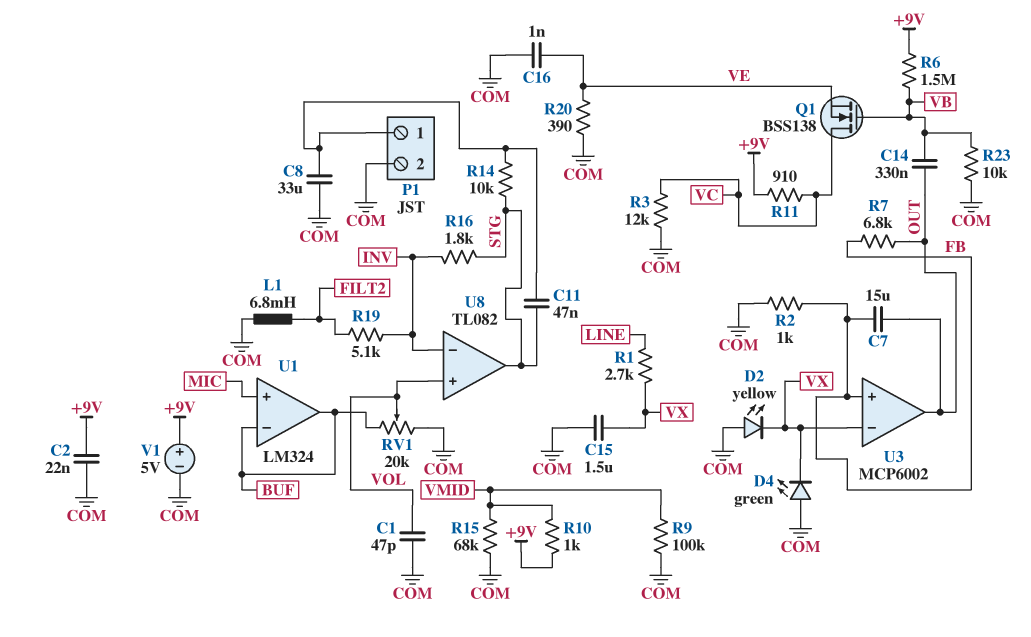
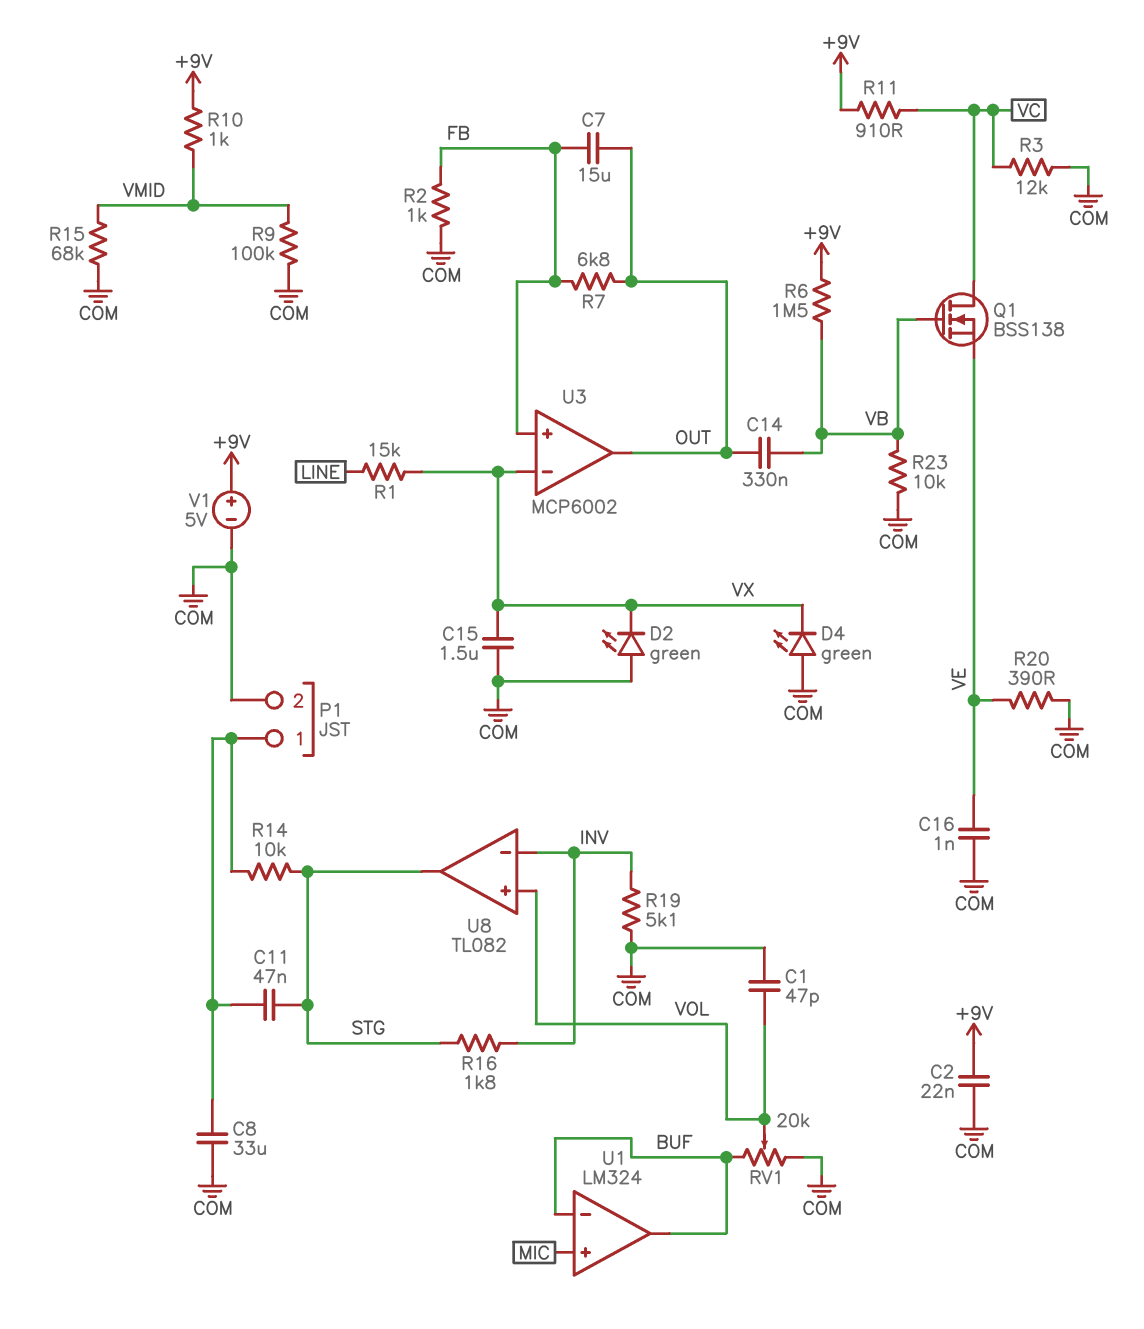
D2: LED yellow (A COM, K VX) -> LED green (A COM, K VX)
L1: 6.8mH (COM, FILT2) -> none
R1: 2.7k (LINE, VX) -> 15k (LINE, VX)
R19: 5.1k (FILT2, INV) -> 5.1k (COM, INV)

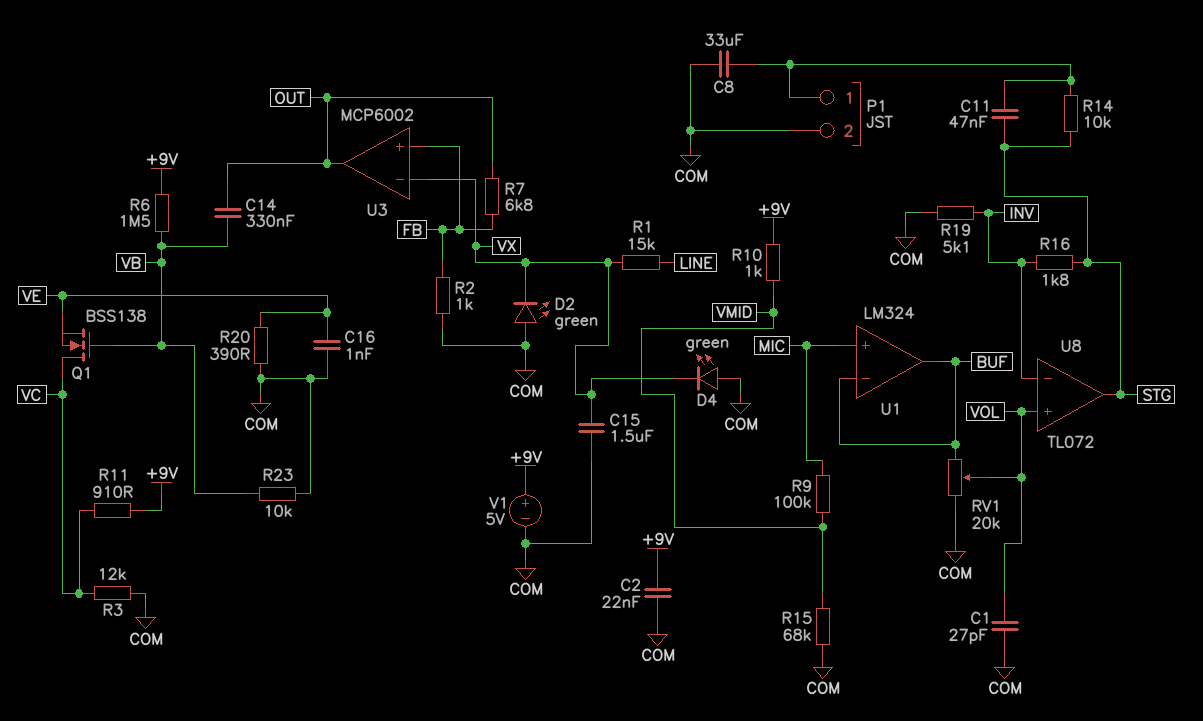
C1: 47pF (COM, VOL) -> 27pF (COM, VOL)
C7: 15uF (FB, OUT) -> none
R9: 100k (COM, VMID) -> 100k (MIC, VMID)
U8: TL082 -> TL072

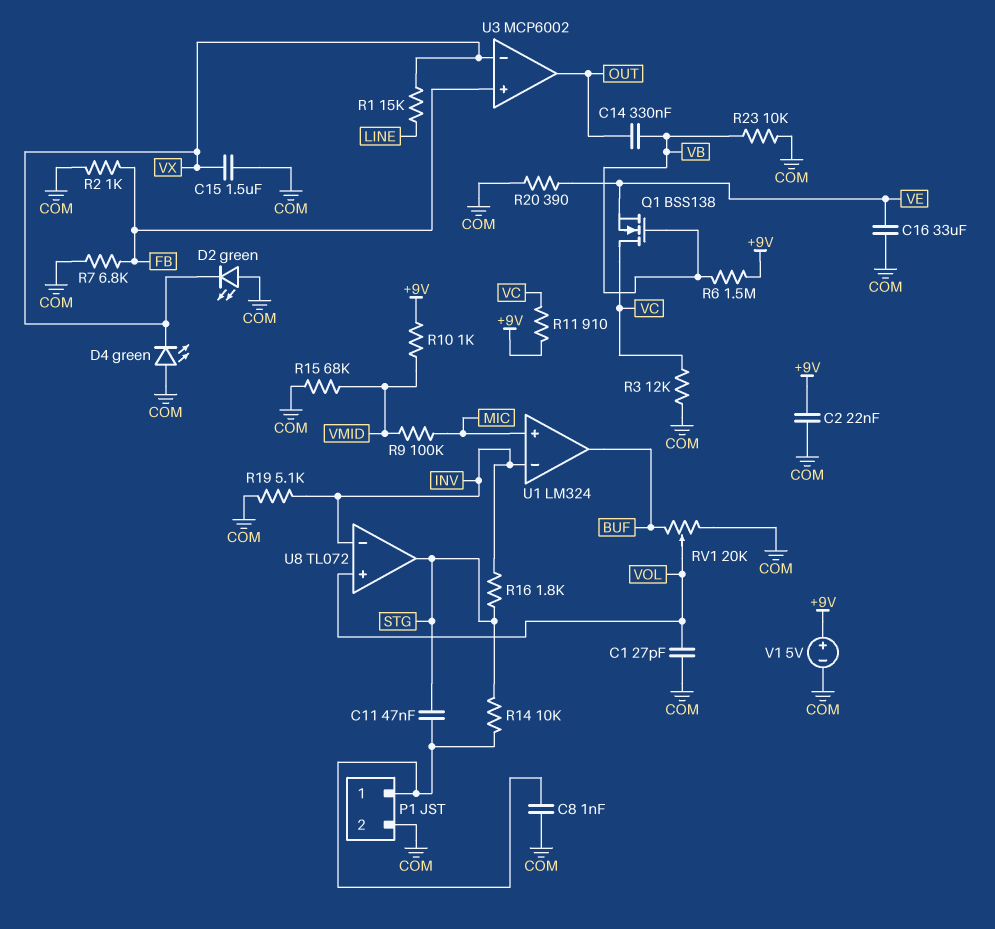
C8: 33uF (COM, P1/1) -> 1nF (COM, P1/1)
C16: 1nF (COM, VE) -> 33uF (COM, VE)
R7: 6.8k (FB, OUT) -> 6.8k (COM, FB)
U1 pin in-: BUF -> INV

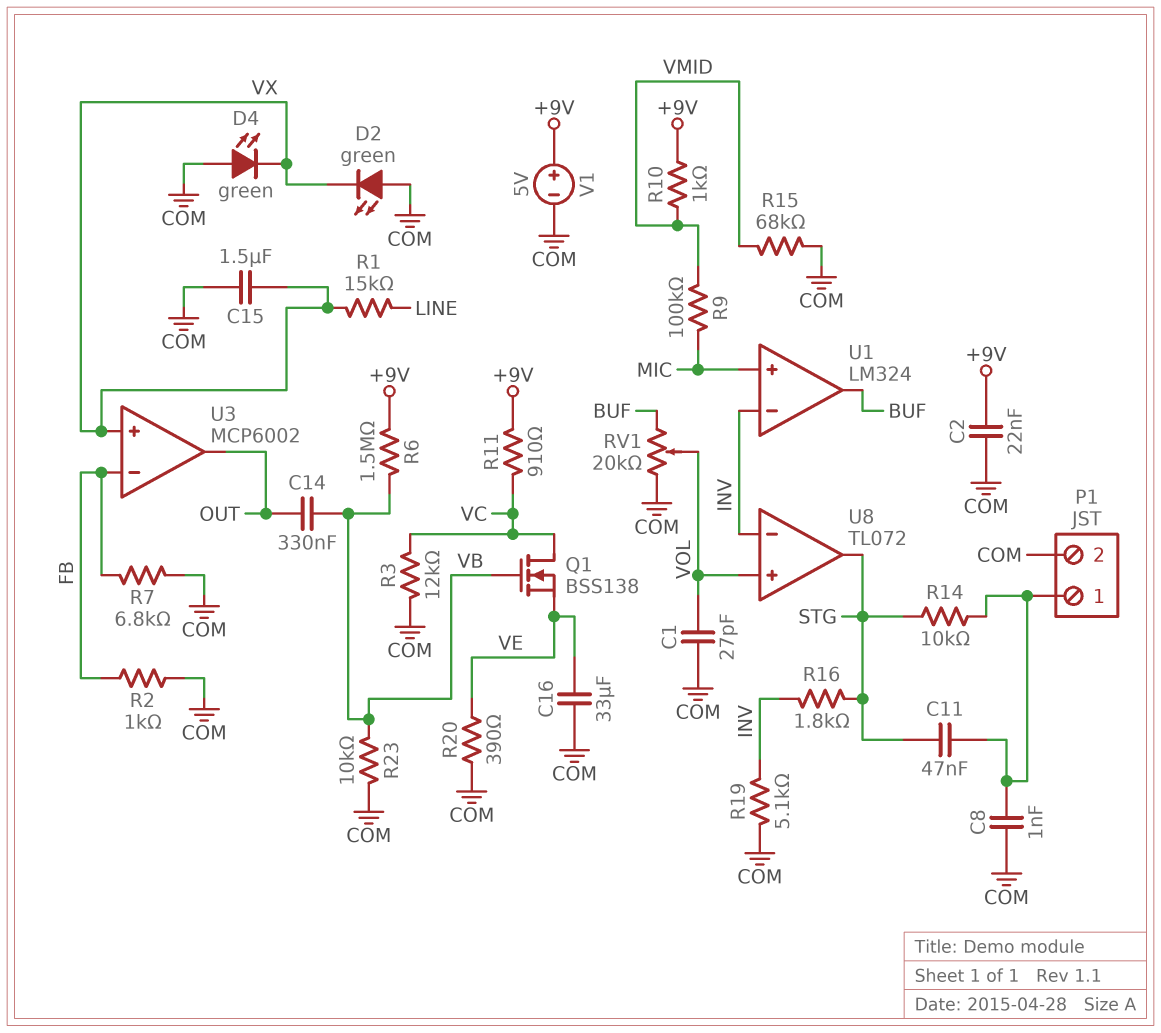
U3 pin in+: FB -> VX
U3 pin in-: VX -> FB

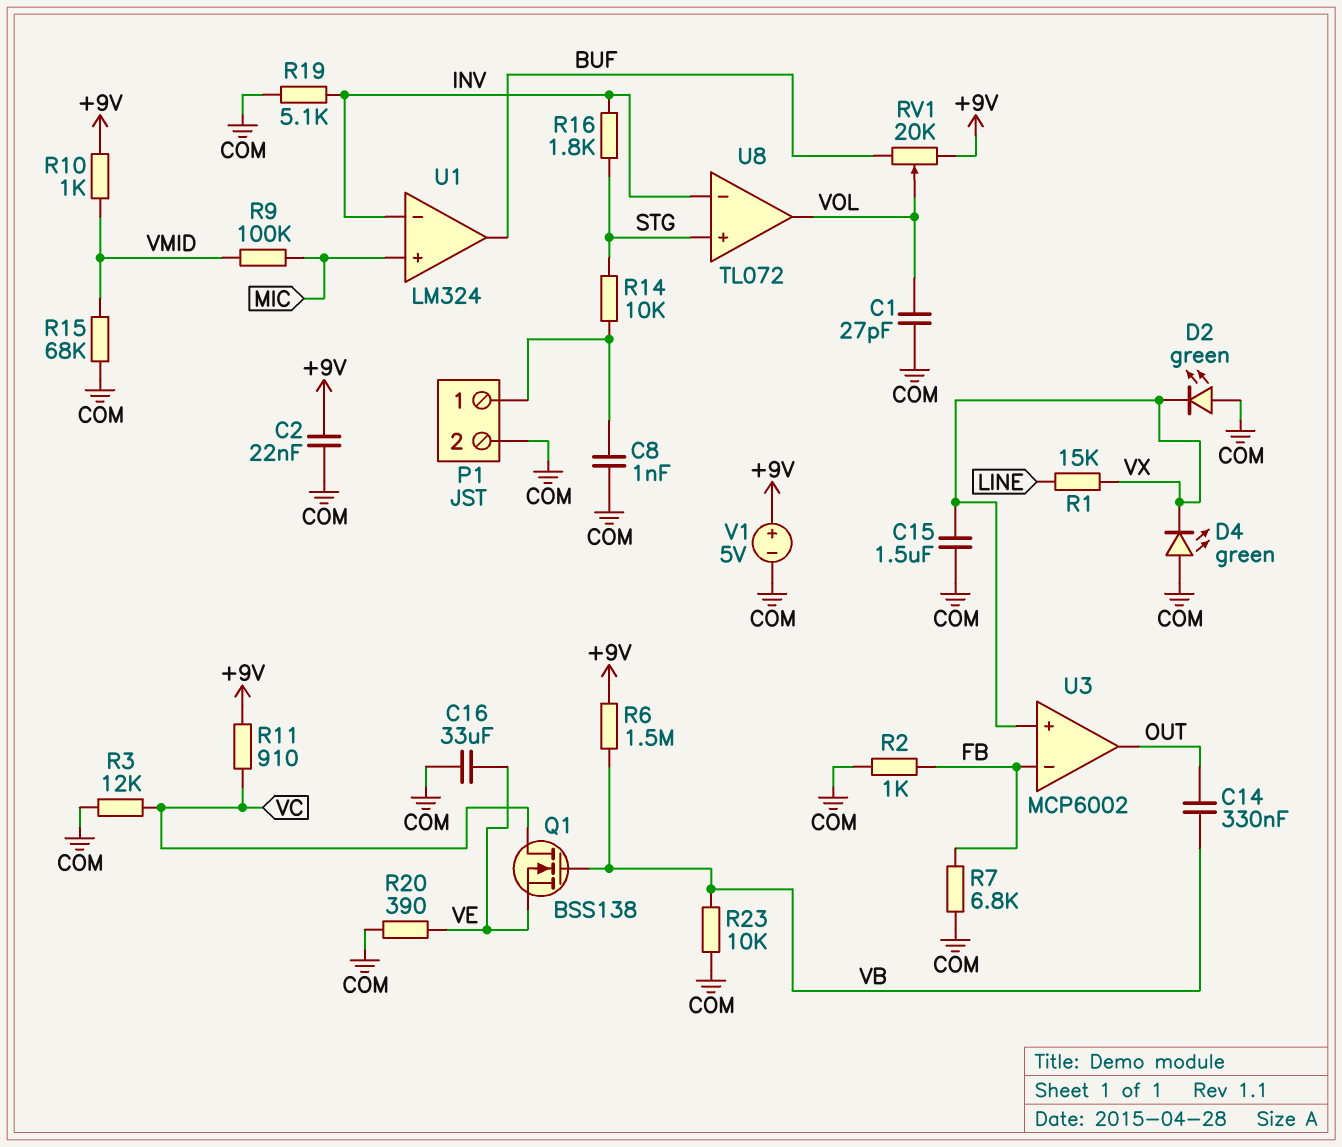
C11: 47nF (P1/1, STG) -> none
RV1: 20k (BUF, COM, wiper VOL) -> 20k (+9V, BUF, wiper VOL)
U8 pin in+: VOL -> STG
U8 pin out: STG -> VOL

